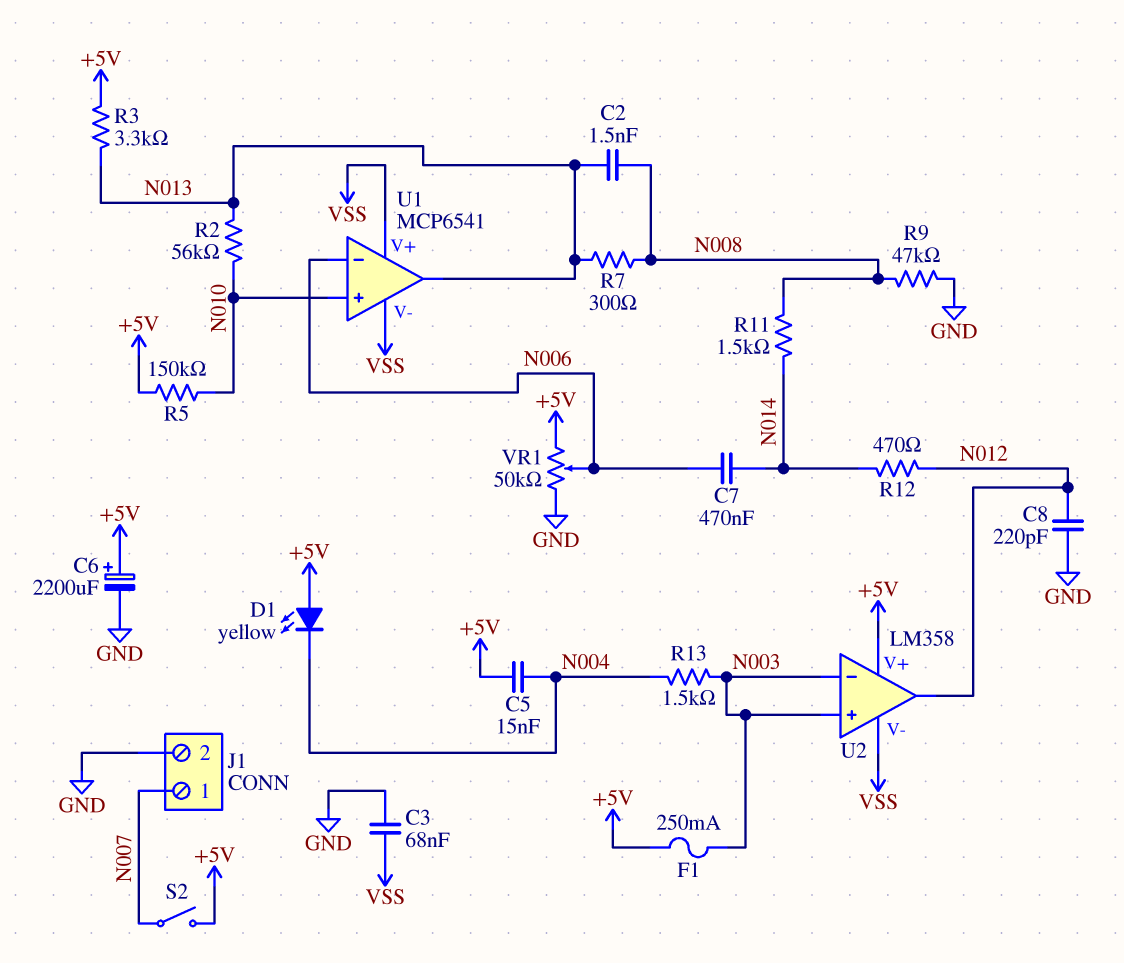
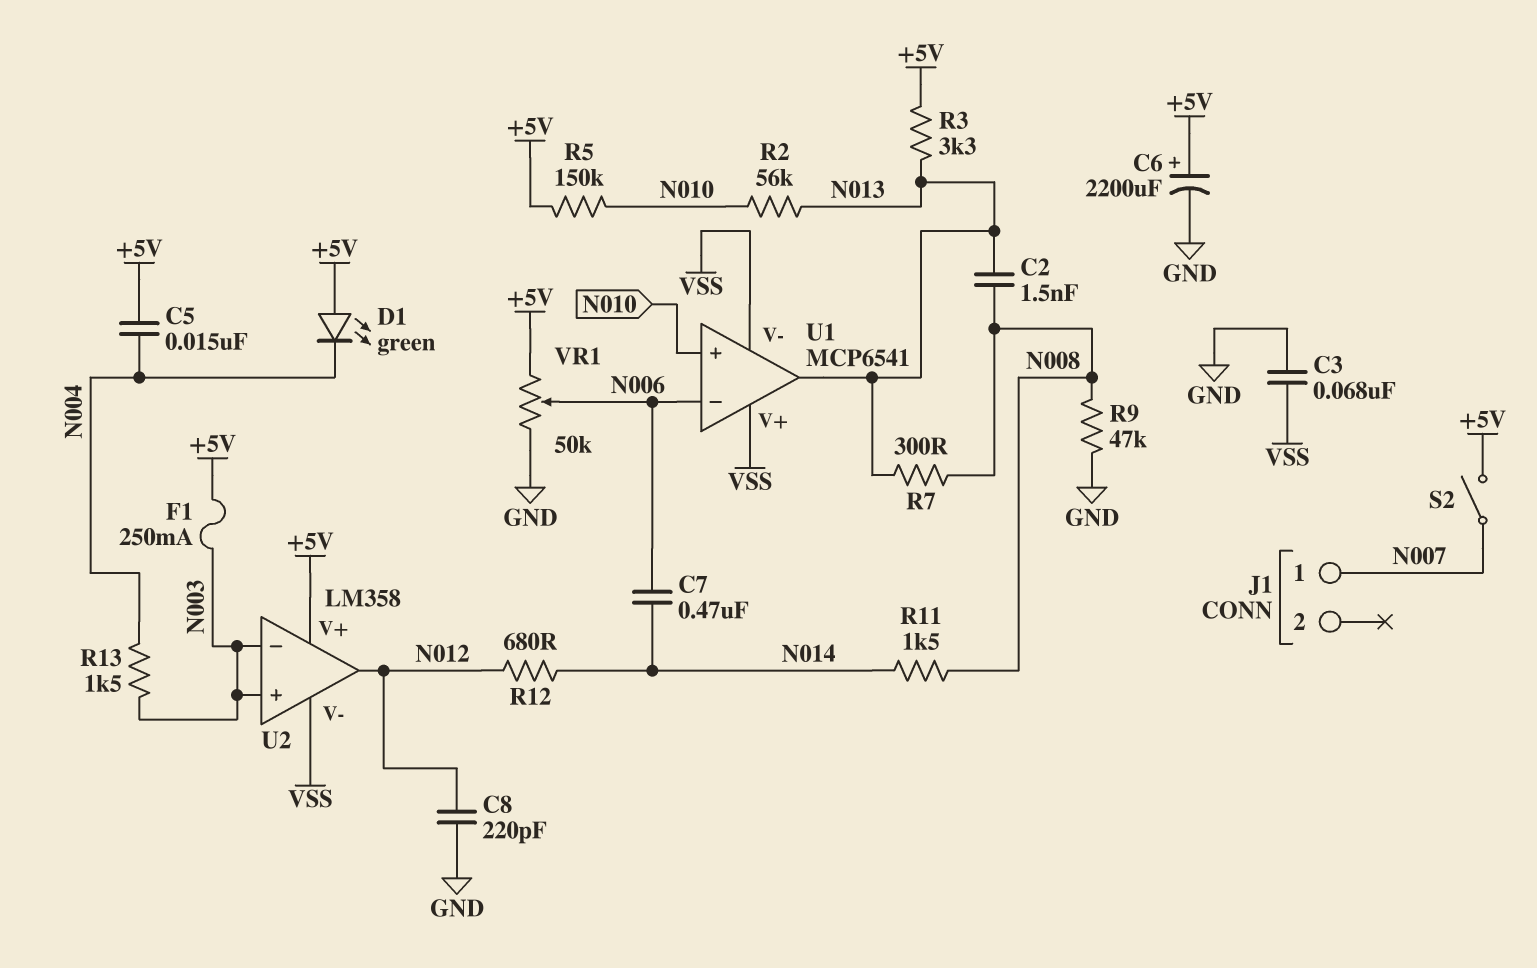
D1: LED yellow (A +5V, K N004) -> LED green (A +5V, K N004)
J1 pin 2: GND -> none
R12: 470 (N012, N014) -> 680 (N012, N014)

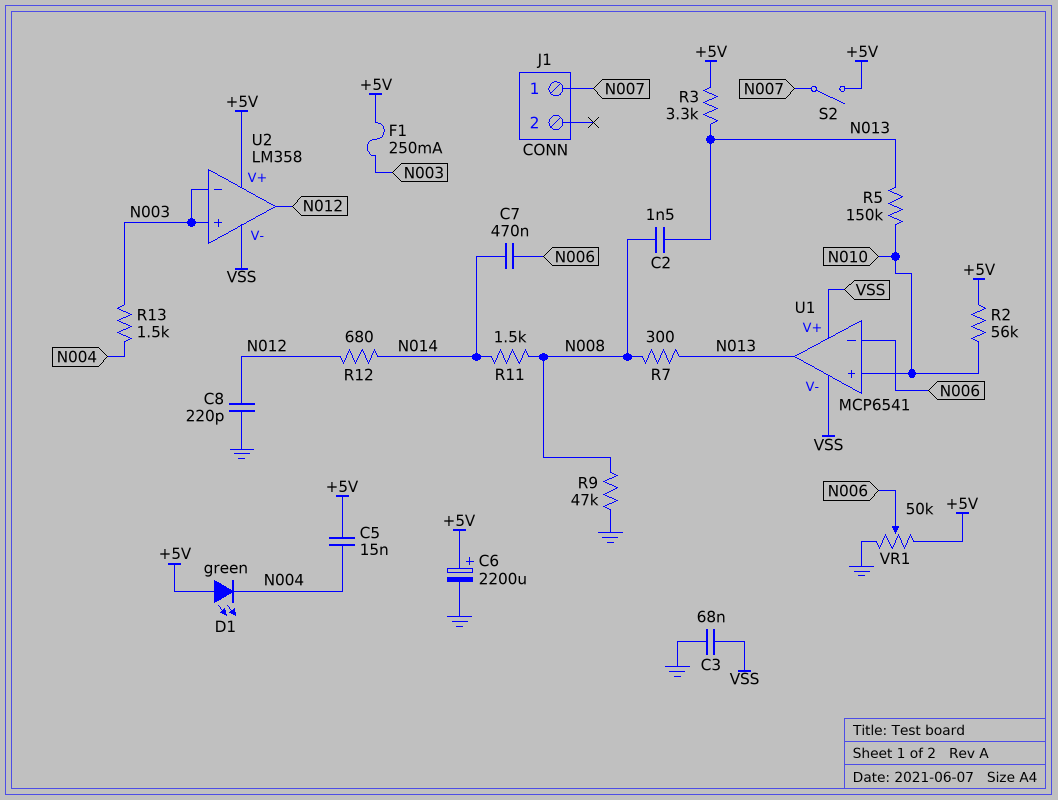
R2: 56k (N010, N013) -> 56k (+5V, N010)
R5: 150k (+5V, N010) -> 150k (N010, N013)

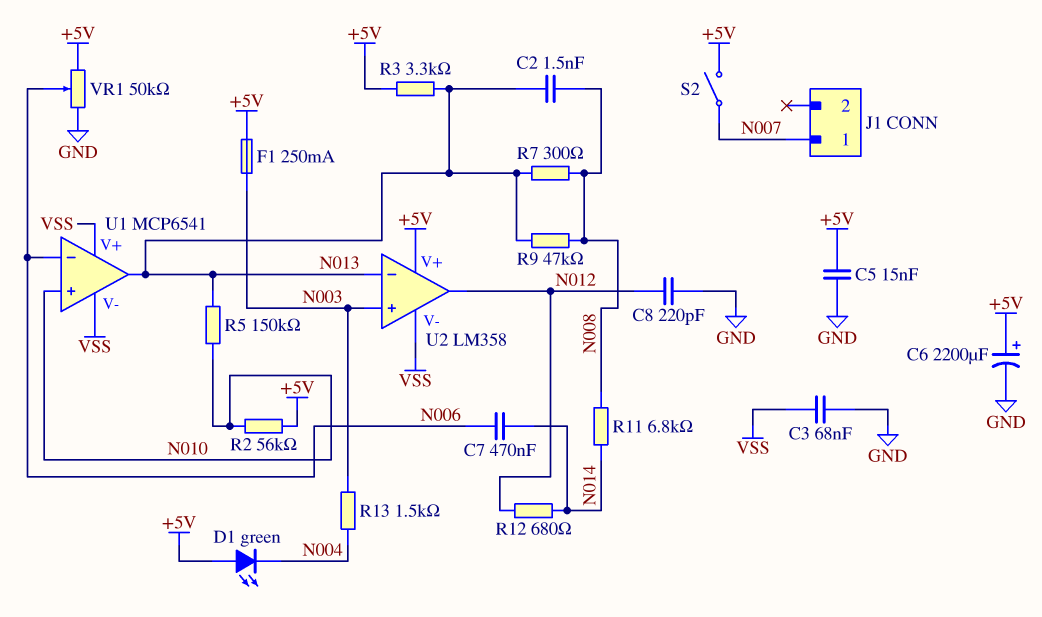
C5: 15nF (+5V, N004) -> 15nF (+5V, GND)
R9: 47k (GND, N008) -> 47k (N008, N013)
R11: 1.5k (N008, N014) -> 6.8k (N008, N014)
U2 pin in-: N003 -> N013

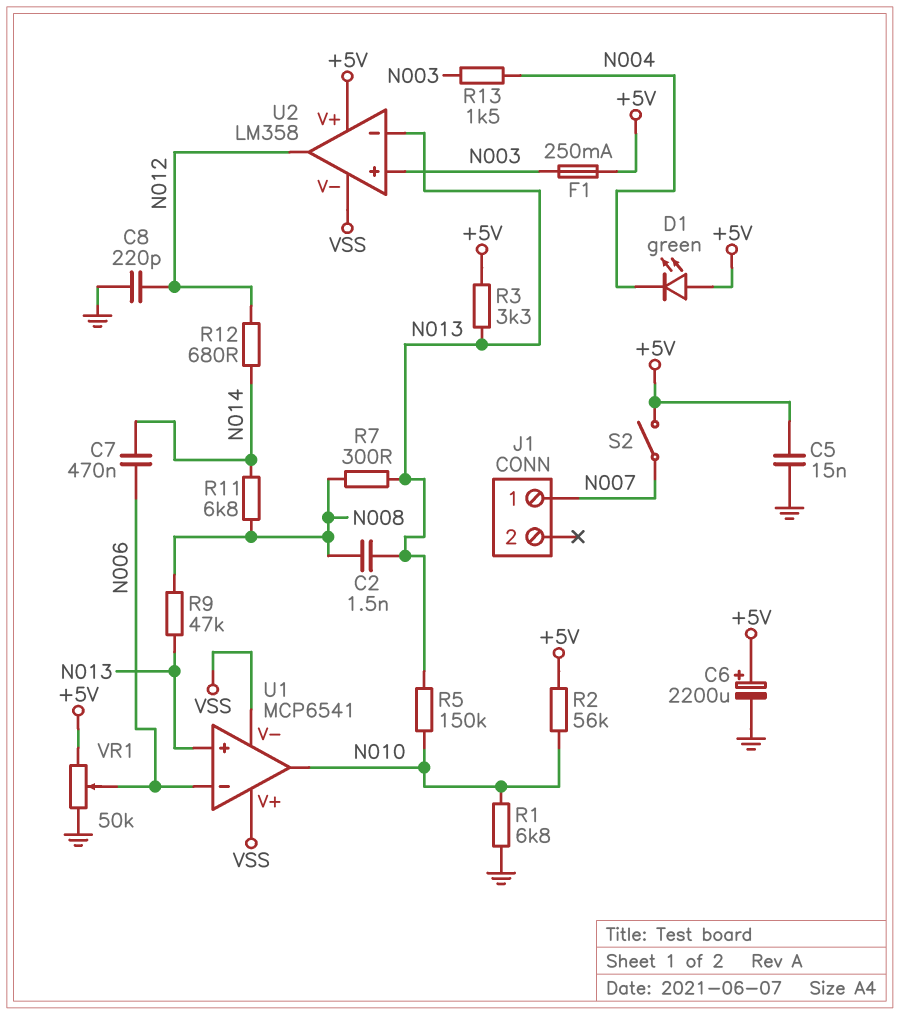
C3: 68nF (GND, VSS) -> none
R1: none -> 6.8k (GND, N010)
U1 pin in+: N010 -> N013
U1 pin out: N013 -> N010

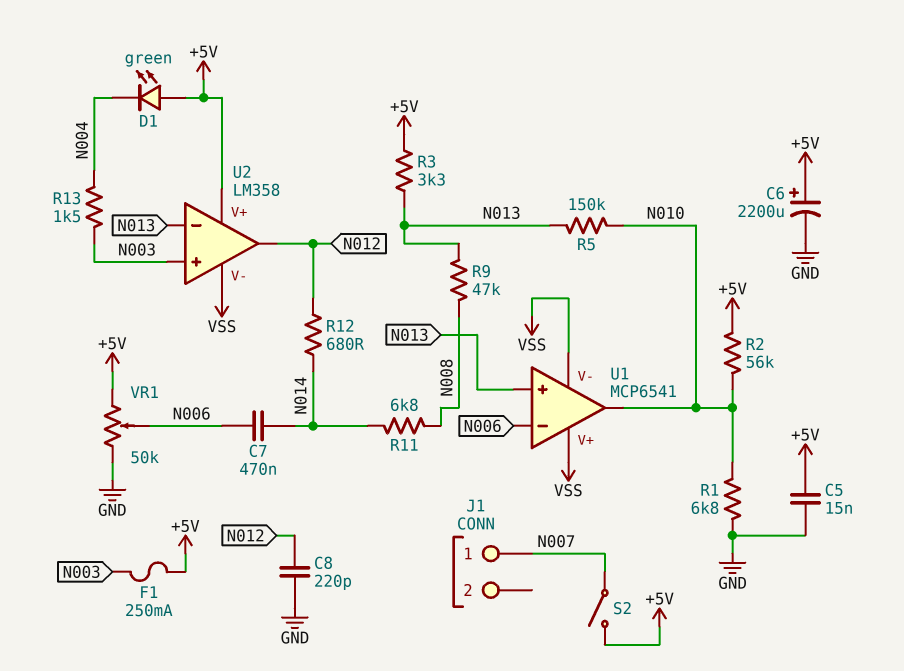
C2: 1.5nF (N008, N013) -> none
R7: 300 (N008, N013) -> none

